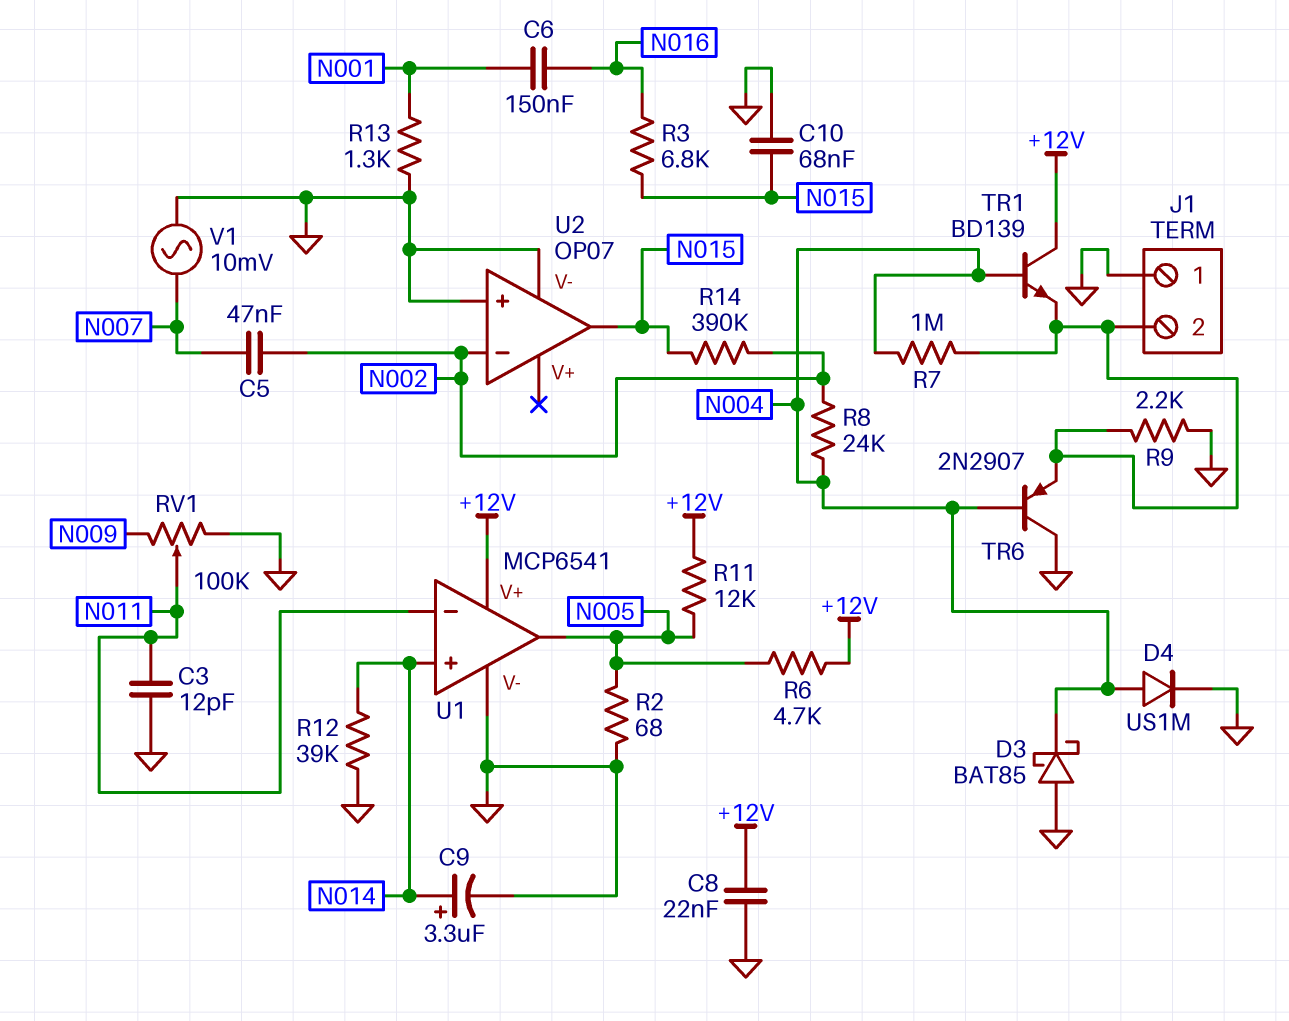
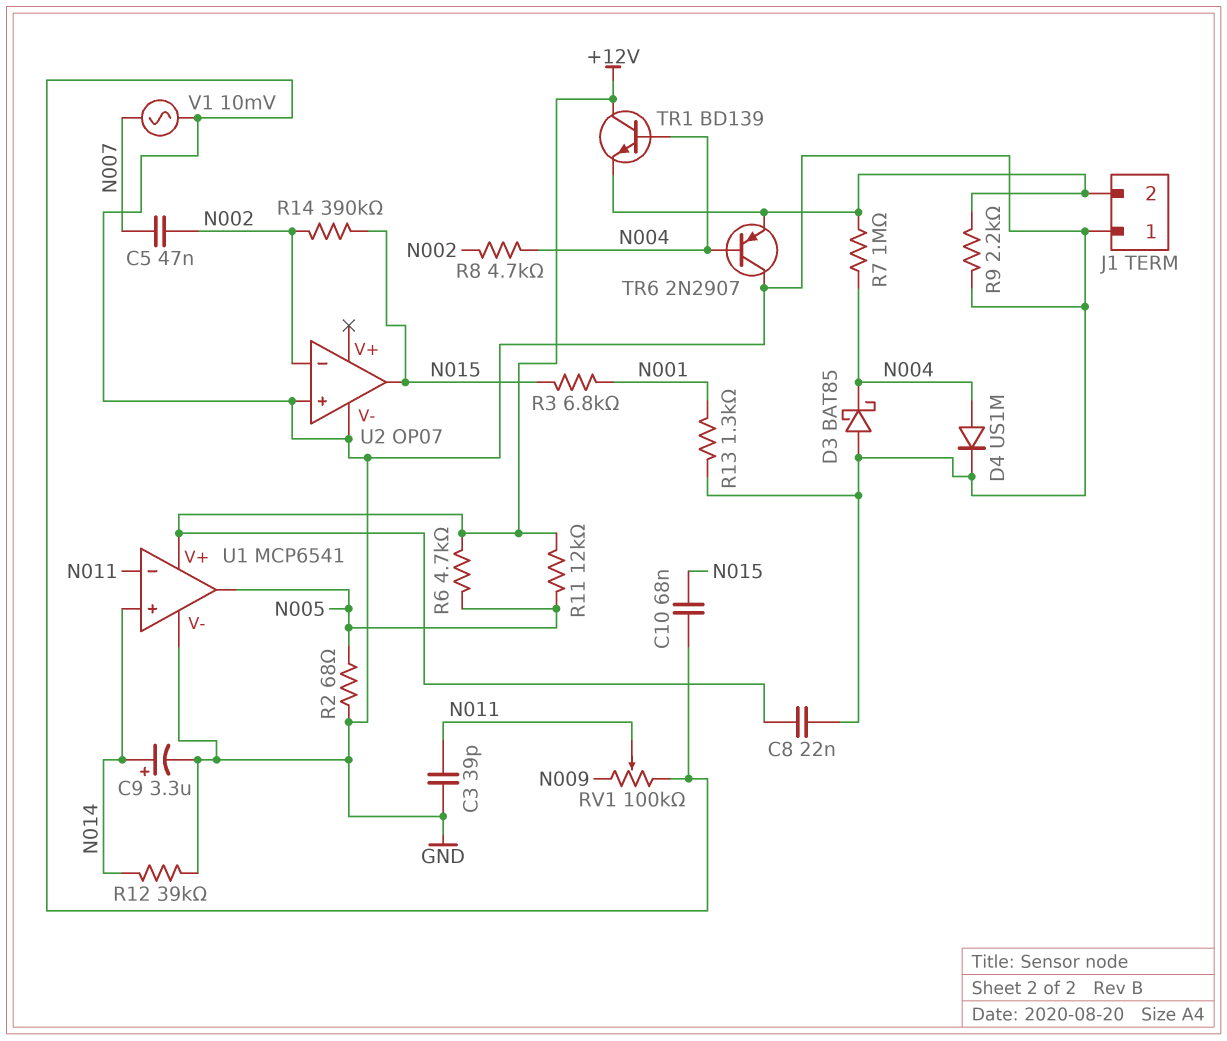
C3: 12pF (GND, N011) -> 39pF (GND, N011)
C6: 150nF (N001, N016) -> none
R3: 6.8k (N015, N016) -> 6.8k (N001, N015)
R8: 24k (N002, N004) -> 4.7k (N002, N004)

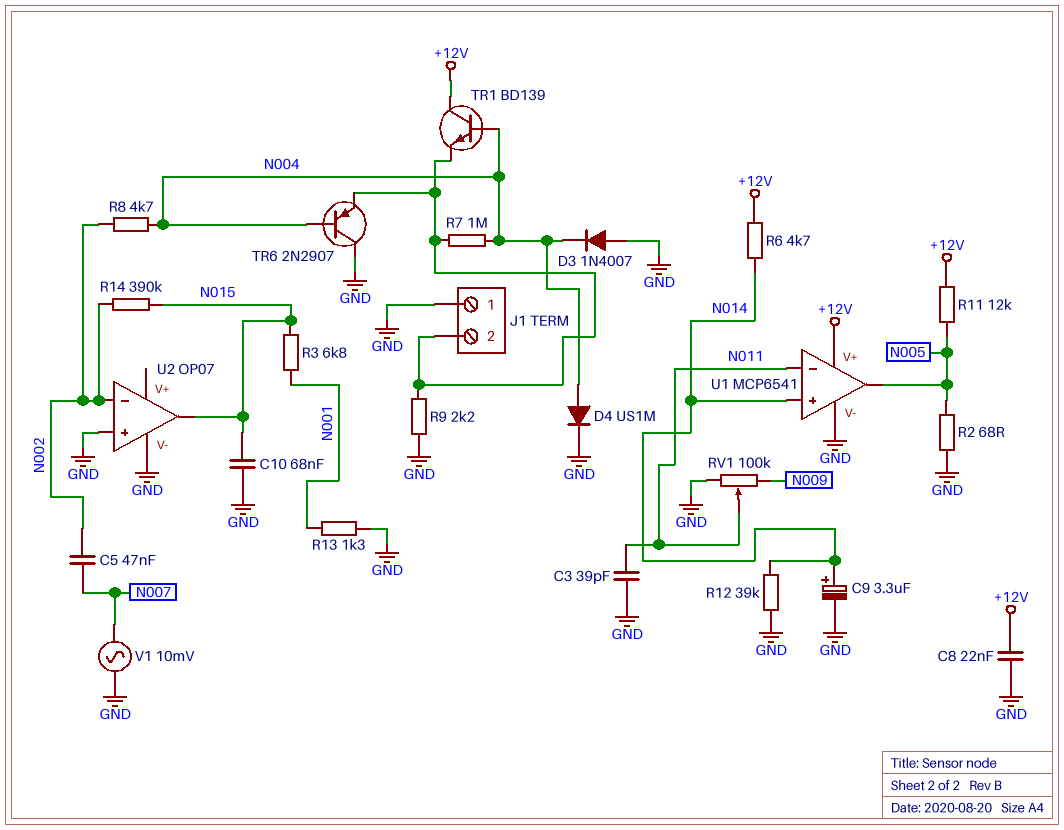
D3: schottky BAT85 (A GND, K N004) -> diode 1N4007 (A GND, K N004)
R6: 4.7k (+12V, N005) -> 4.7k (+12V, N014)

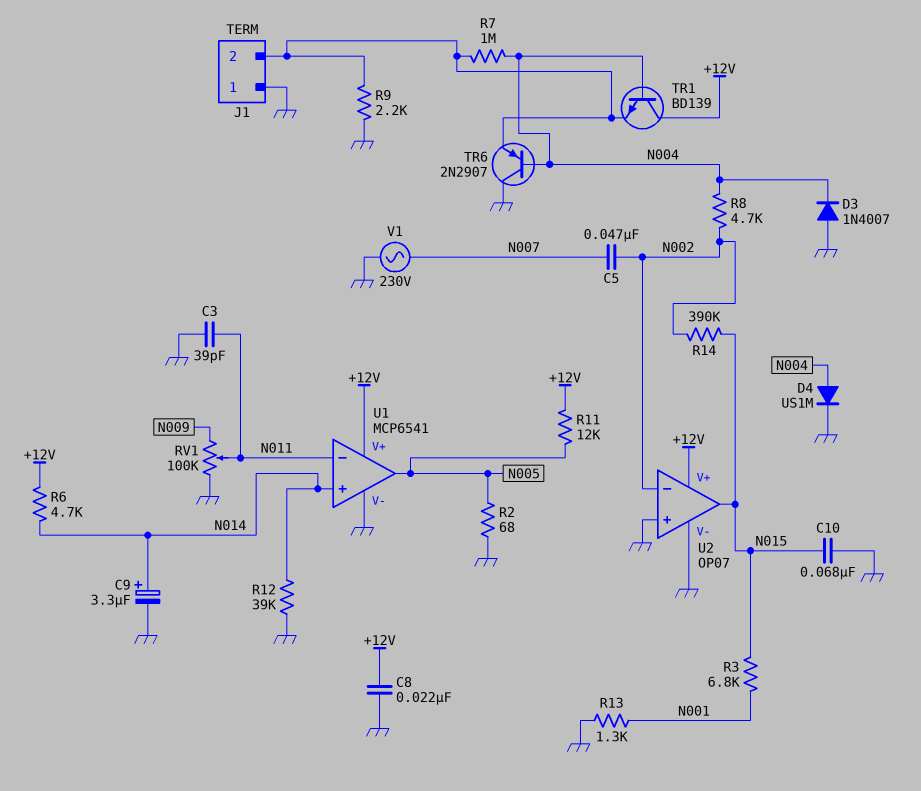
U2 pin V+: none -> +12V
V1: AC 10mV (GND, N007) -> AC 230V (GND, N007)

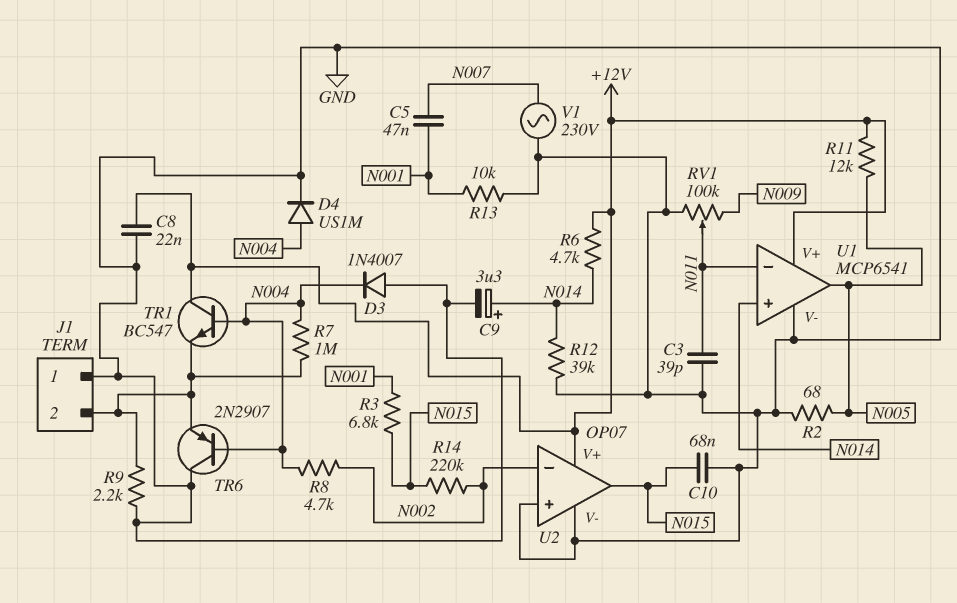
C5: 47nF (N002, N007) -> 47nF (N001, N007)
R13: 1.3k (GND, N001) -> 10k (GND, N001)
R14: 390k (N002, N015) -> 220k (N002, N015)
TR1: NPN BD139 (B N004, C +12V, E J1/2) -> NPN BC547 (B N004, C +12V, E J1/2)

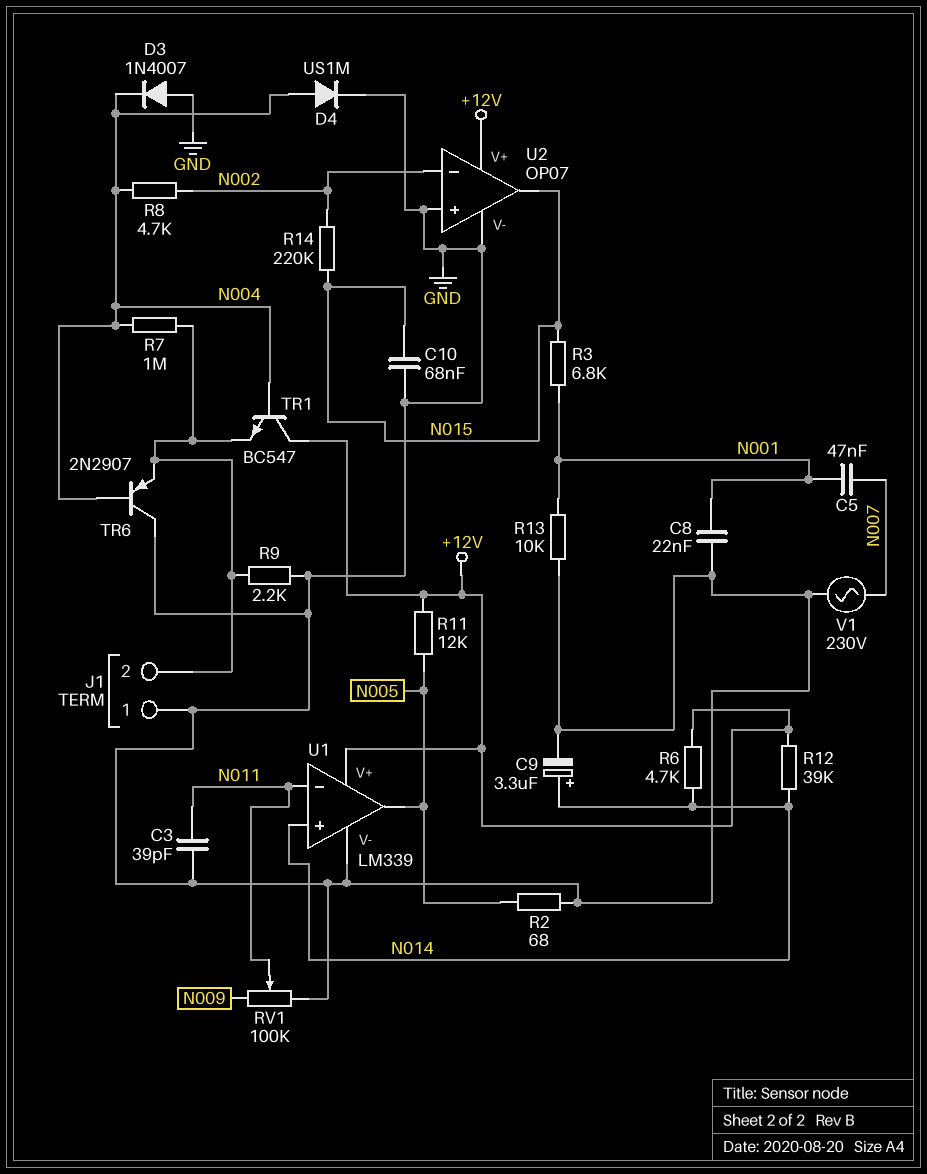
C8: 22nF (+12V, GND) -> 22nF (GND, N001)
R12: 39k (GND, N014) -> 39k (+12V, N014)
U1: MCP6541 -> LM339

